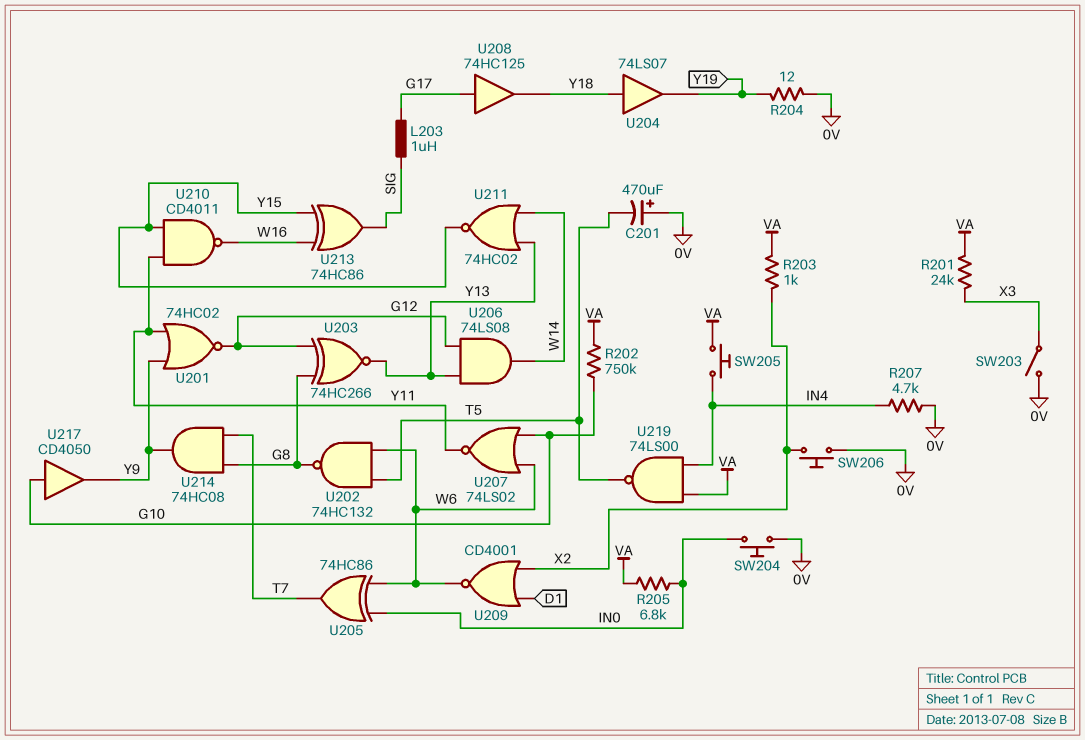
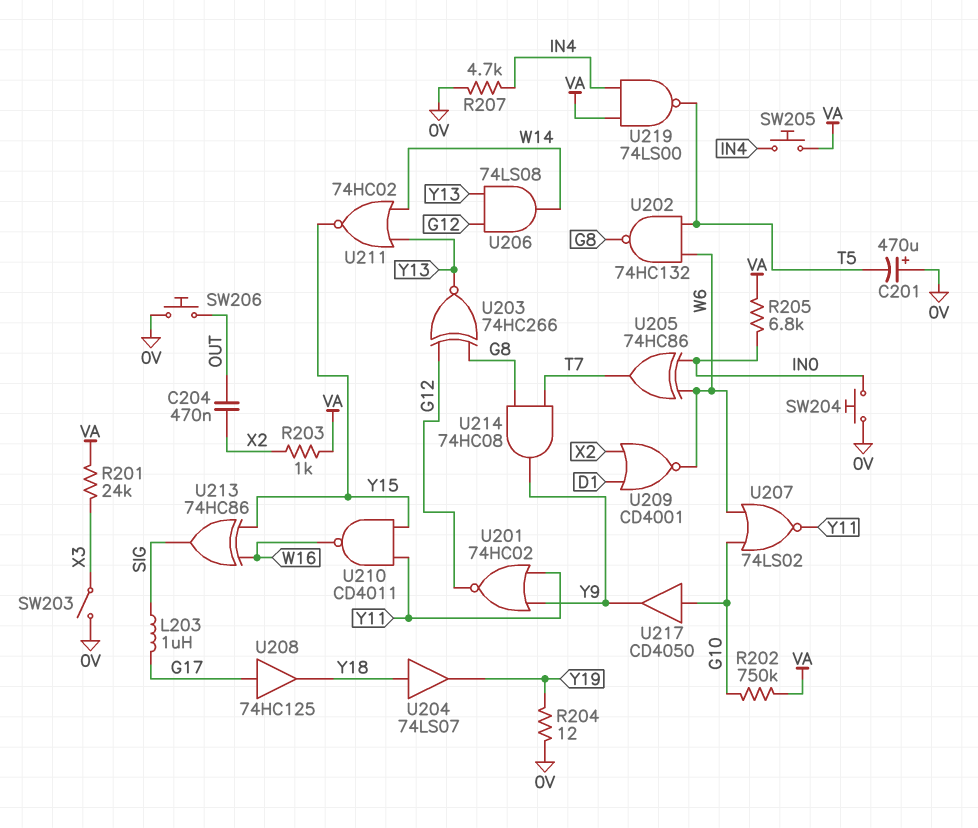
C204: none -> 470nF (OUT, X2)
SW206: button (0V, X2) -> button (0V, OUT)

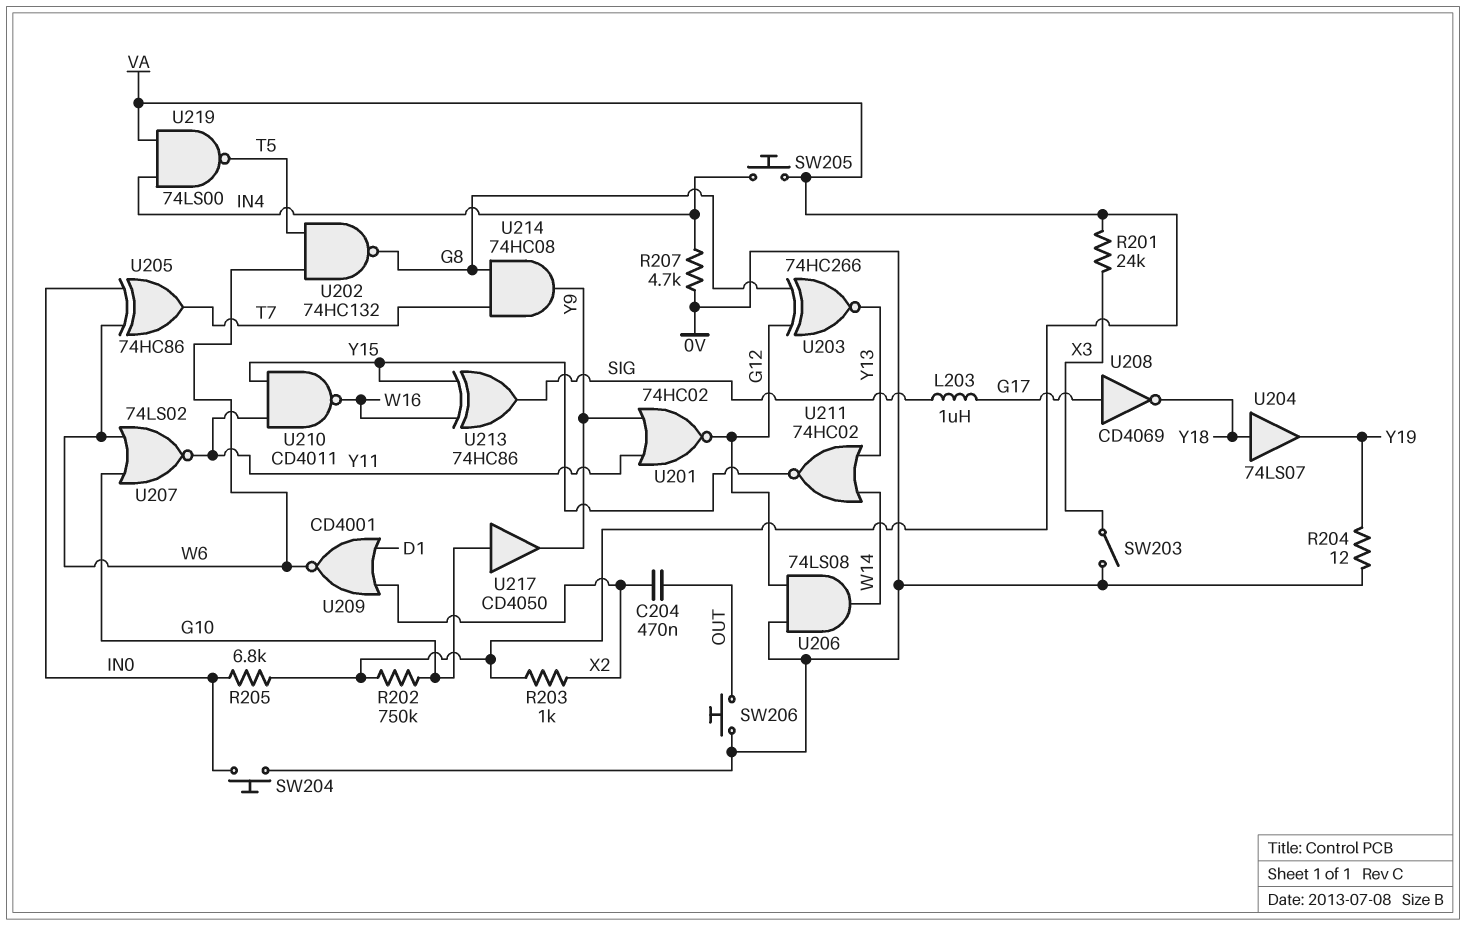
C201: 470uF (plus 0V, minus T5) -> none
U206: AND 74LS08 (in G12, in Y13, out W14) -> AND 74LS08 (in 0V, in G12, out W14)
U208: buffer 74HC125 (in G17, out Y18) -> NOT CD4069 (in G17, out Y18)

